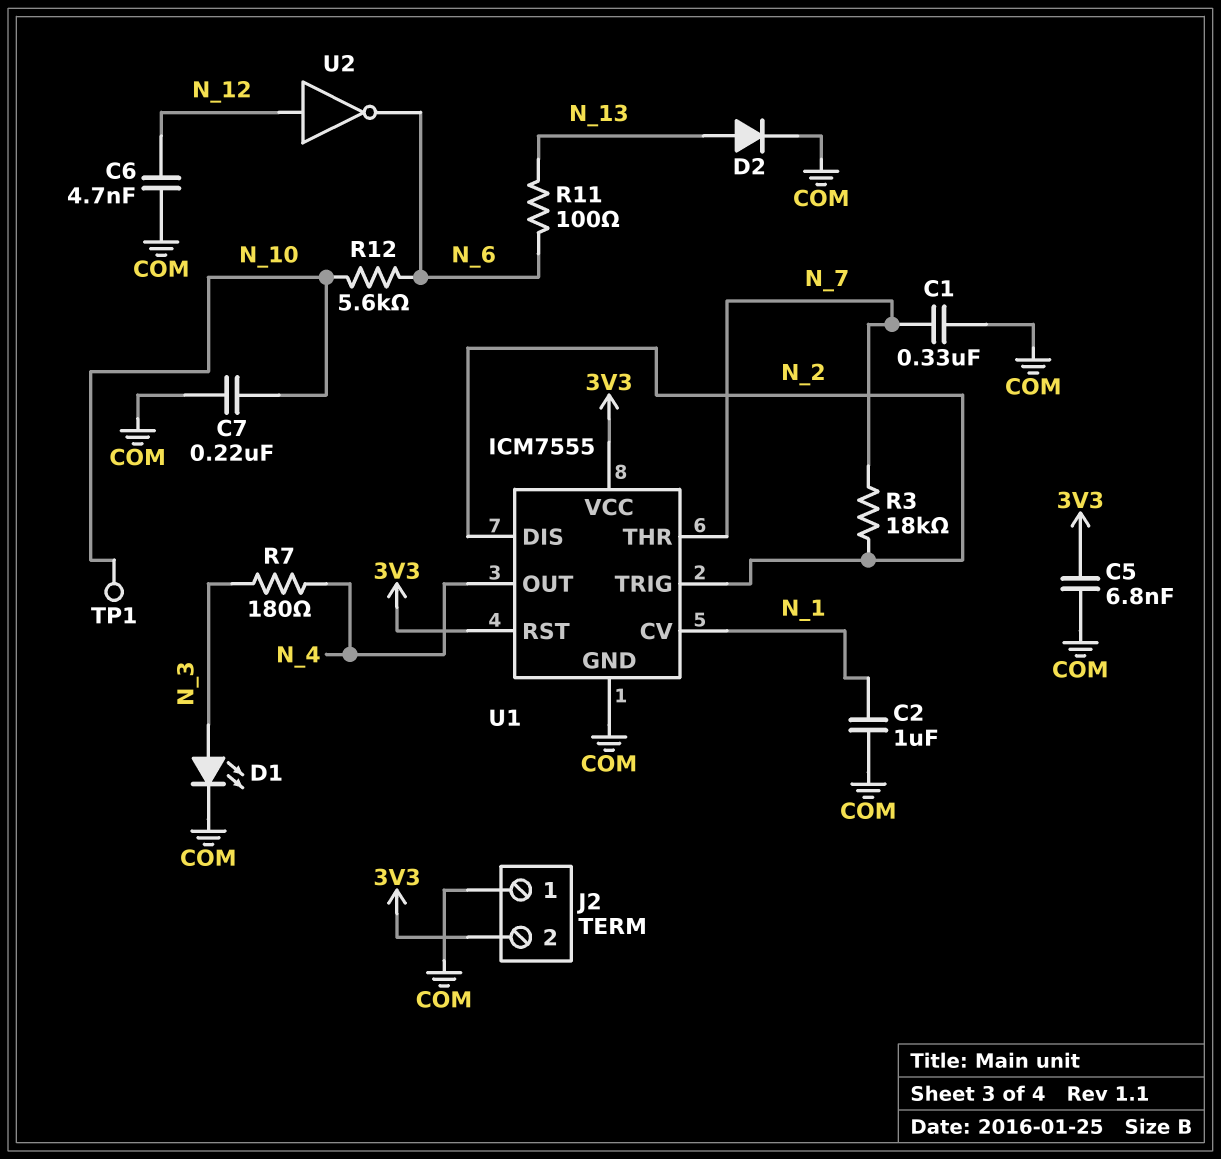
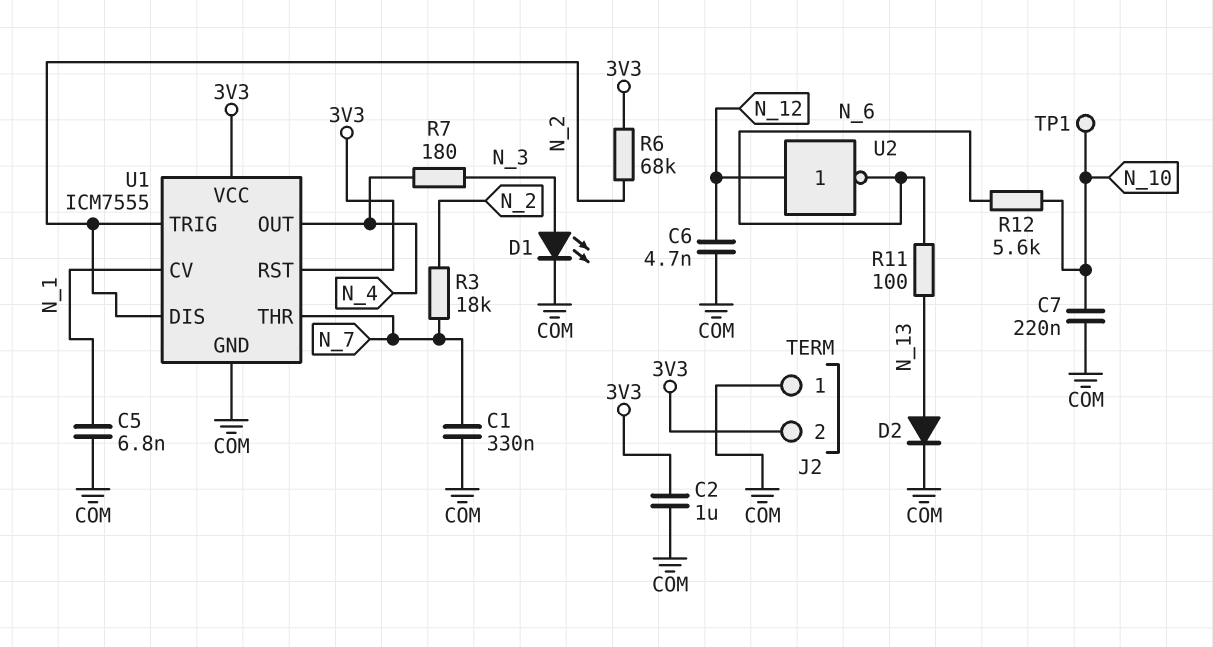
C2: 1uF (COM, N_1) -> 1uF (3V3, COM)
C5: 6.8nF (3V3, COM) -> 6.8nF (COM, N_1)
R6: none -> 68k (3V3, N_2)

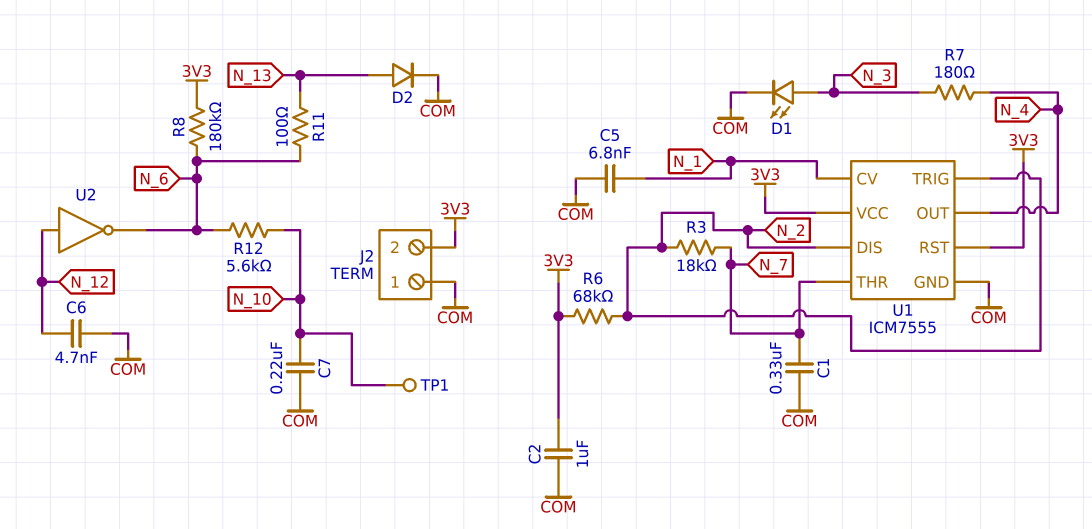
R8: none -> 180k (3V3, N_6)

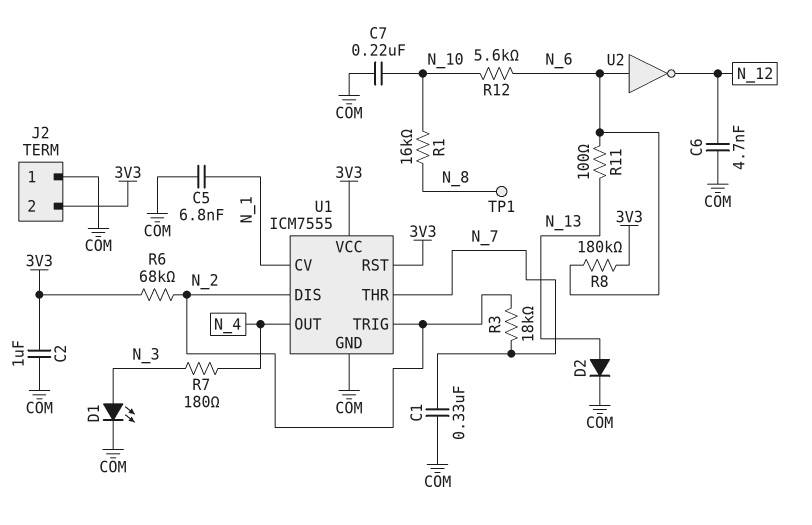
R1: none -> 16k (N_8, N_10)
TP1: test point (N_10) -> test point (N_8)
U2: NOT (in N_12, out N_6) -> NOT (in N_6, out N_12)

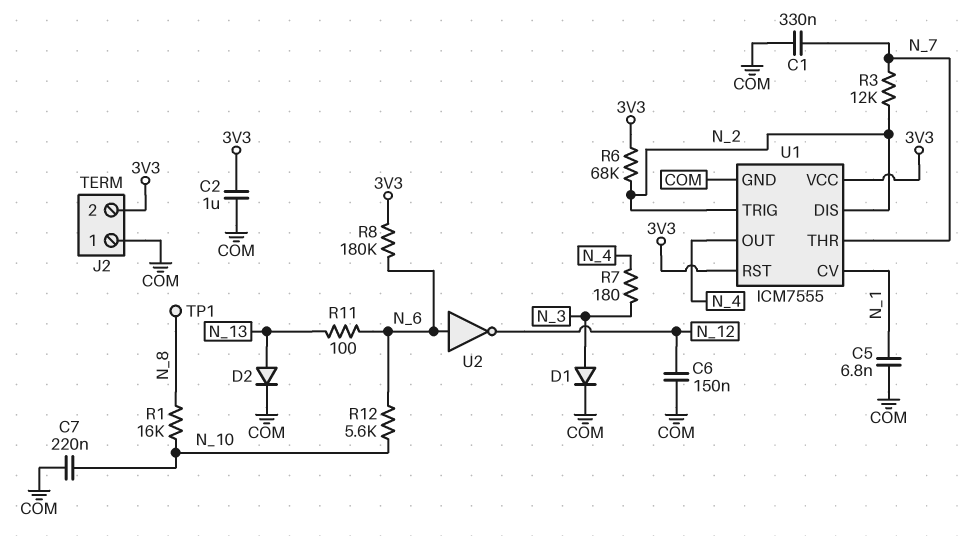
C6: 4.7nF (COM, N_12) -> 150nF (COM, N_12)
D1: LED (A N_3, K COM) -> diode (A N_3, K COM)
R3: 18k (N_2, N_7) -> 12k (N_2, N_7)

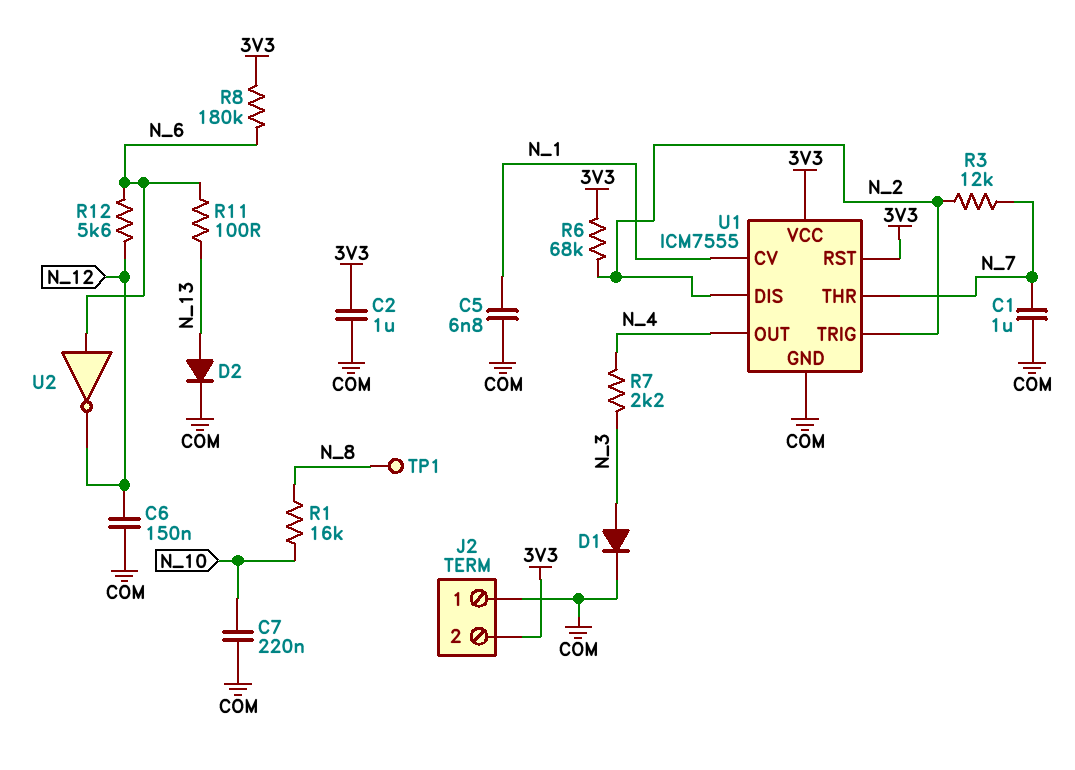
C1: 330nF (COM, N_7) -> 1uF (COM, N_7)
R7: 180 (N_3, N_4) -> 2.2k (N_3, N_4)
R12: 5.6k (N_6, N_10) -> 5.6k (N_6, N_12)

